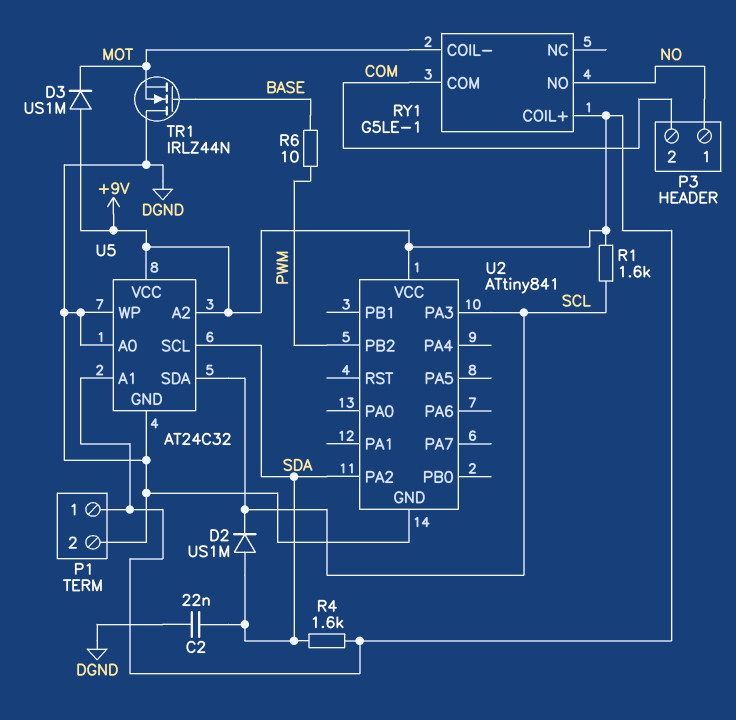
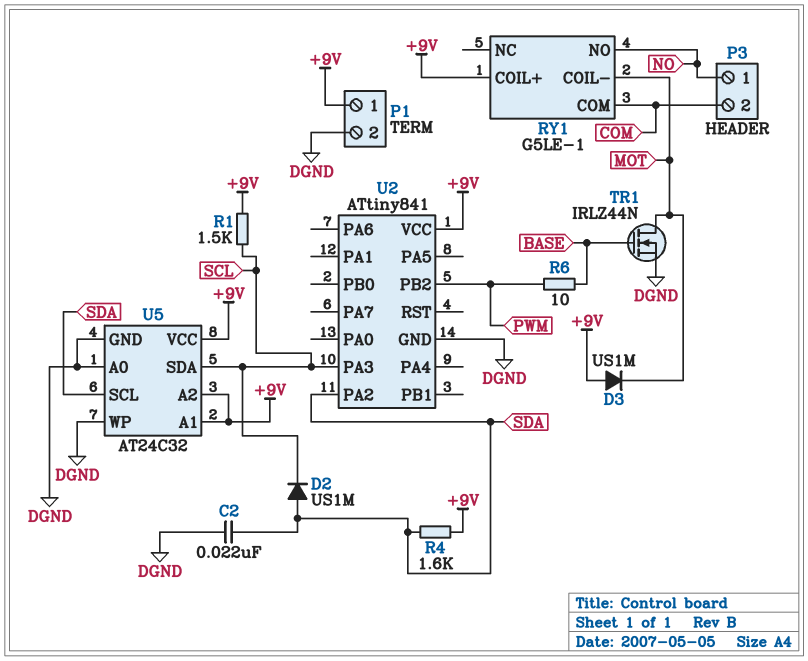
R1: 1.6k (+9V, SCL) -> 1.5k (+9V, SCL)
TR1: NMOS IRLZ44N (G BASE, D DGND, S MOT) -> NMOS IRLZ44N (G BASE, D MOT, S DGND)

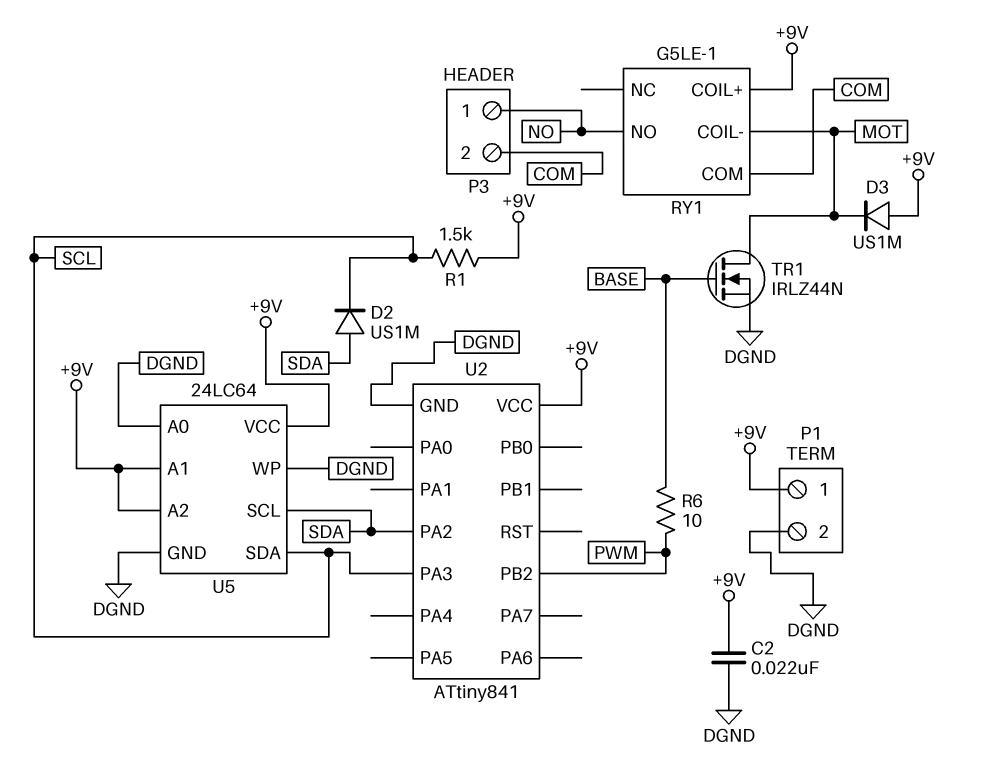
C2: 22nF (DGND, SDA) -> 22nF (+9V, DGND)
R4: 1.6k (+9V, SDA) -> none
U5: AT24C32 -> 24LC64

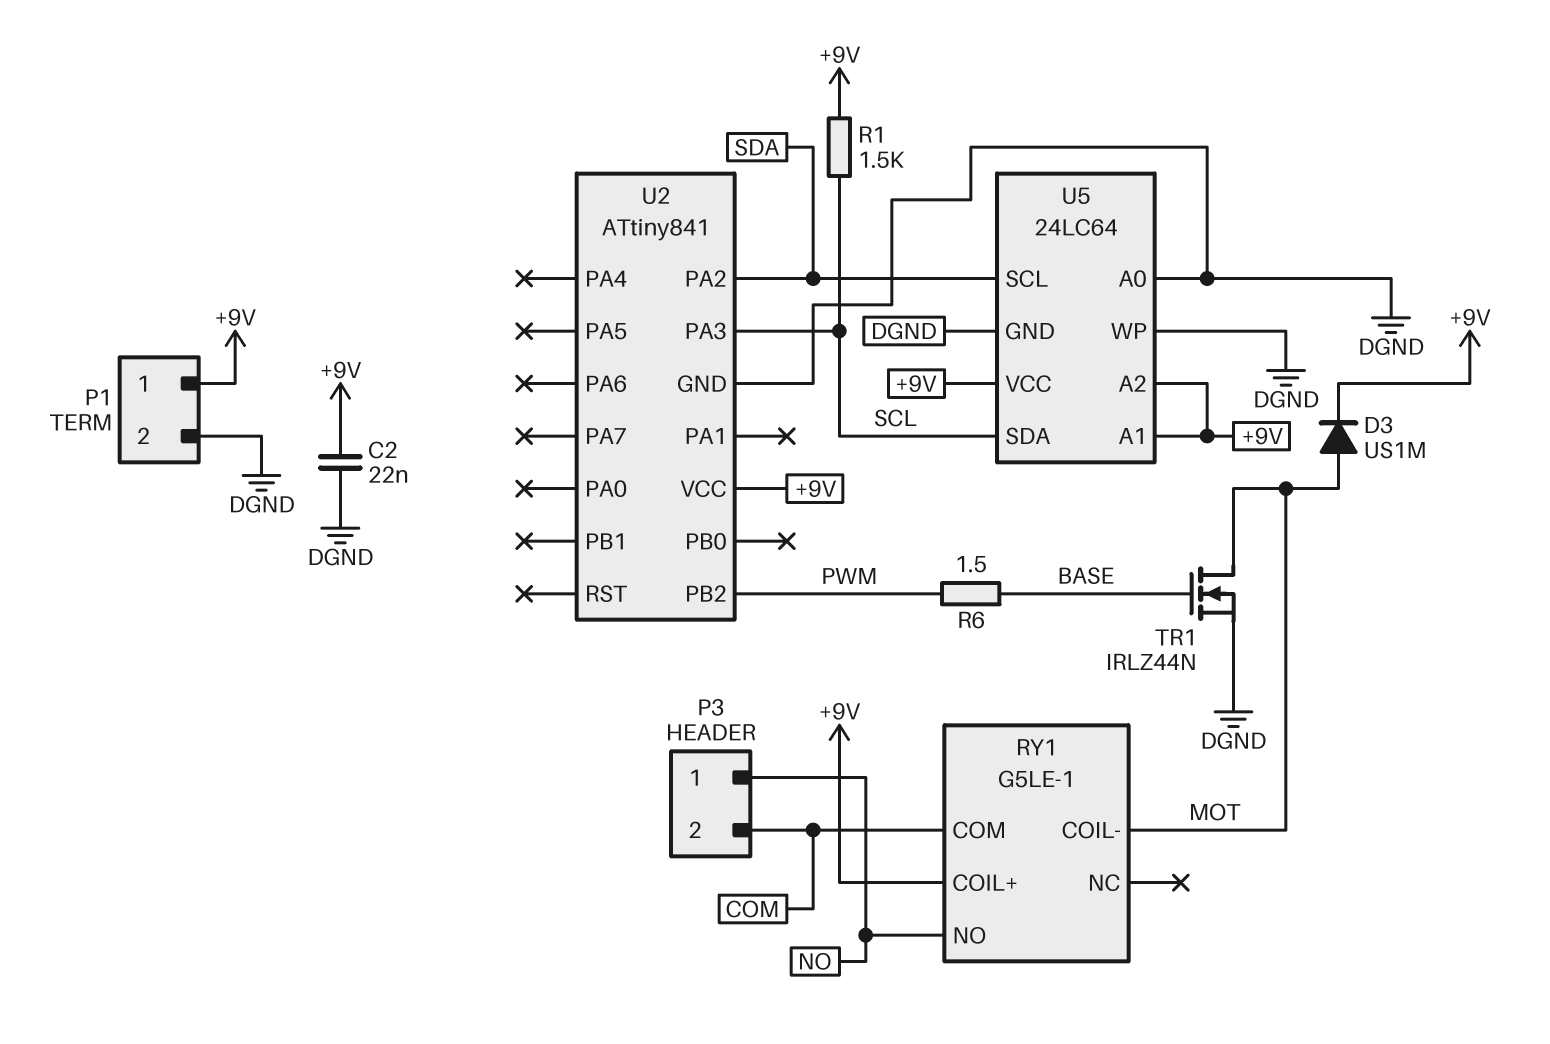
D2: diode US1M (A SDA, K SCL) -> none
D3: diode US1M (A +9V, K MOT) -> diode US1M (A MOT, K +9V)
R6: 10 (BASE, PWM) -> 1.5 (BASE, PWM)

